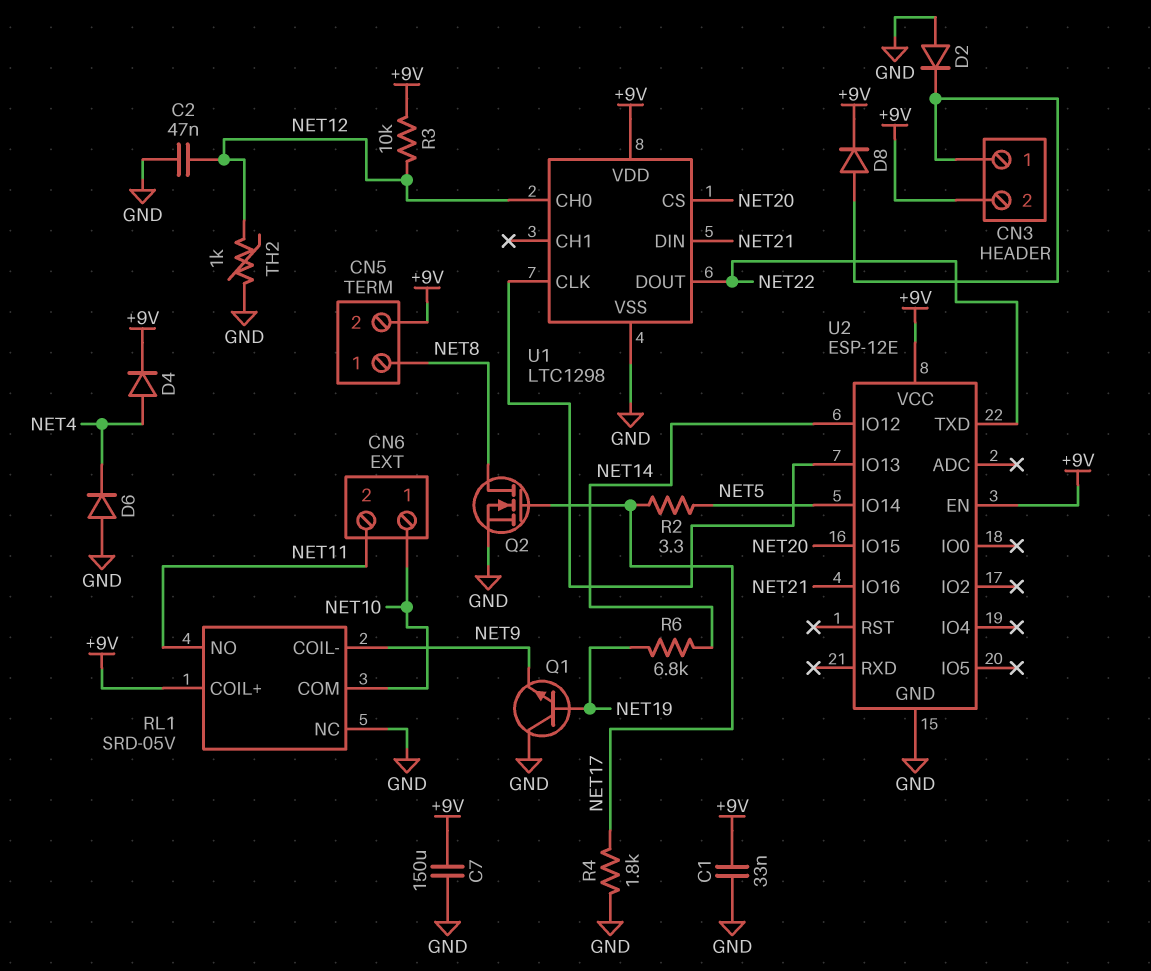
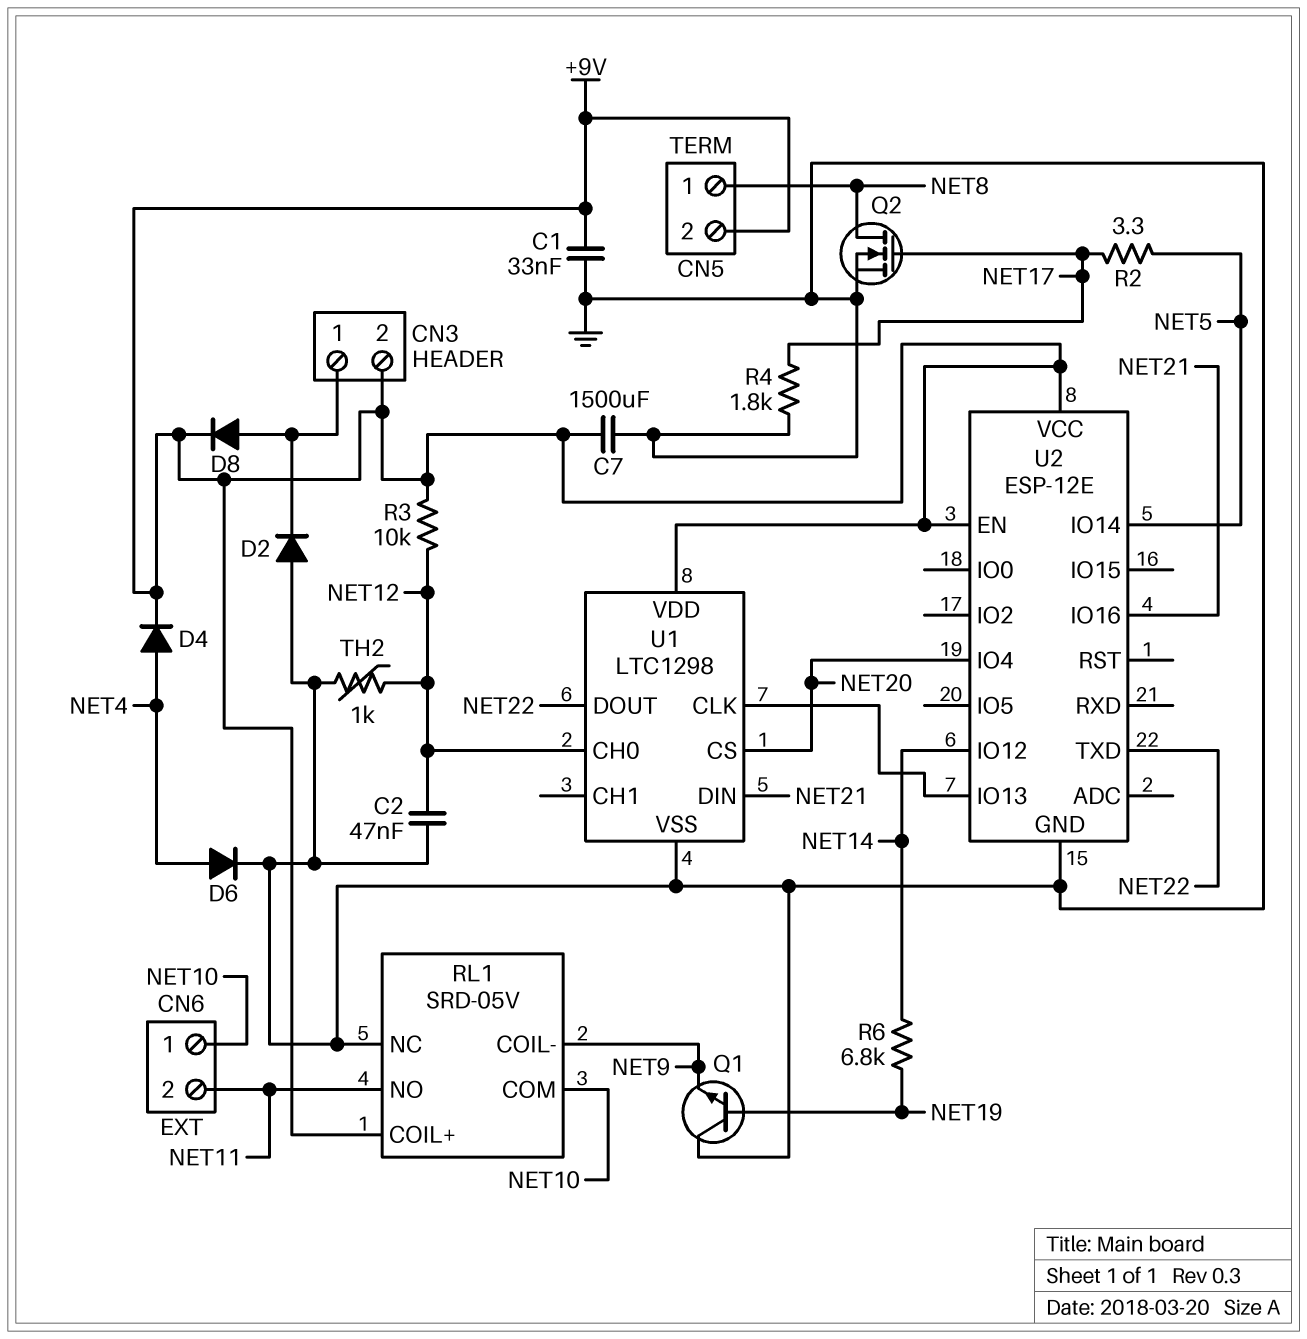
C7: 150uF (+9V, GND) -> 1500uF (+9V, GND)
D6: diode (A GND, K NET4) -> diode (A NET4, K GND)
U2 pin IO4: none -> NET20
U2 pin IO15: NET20 -> none

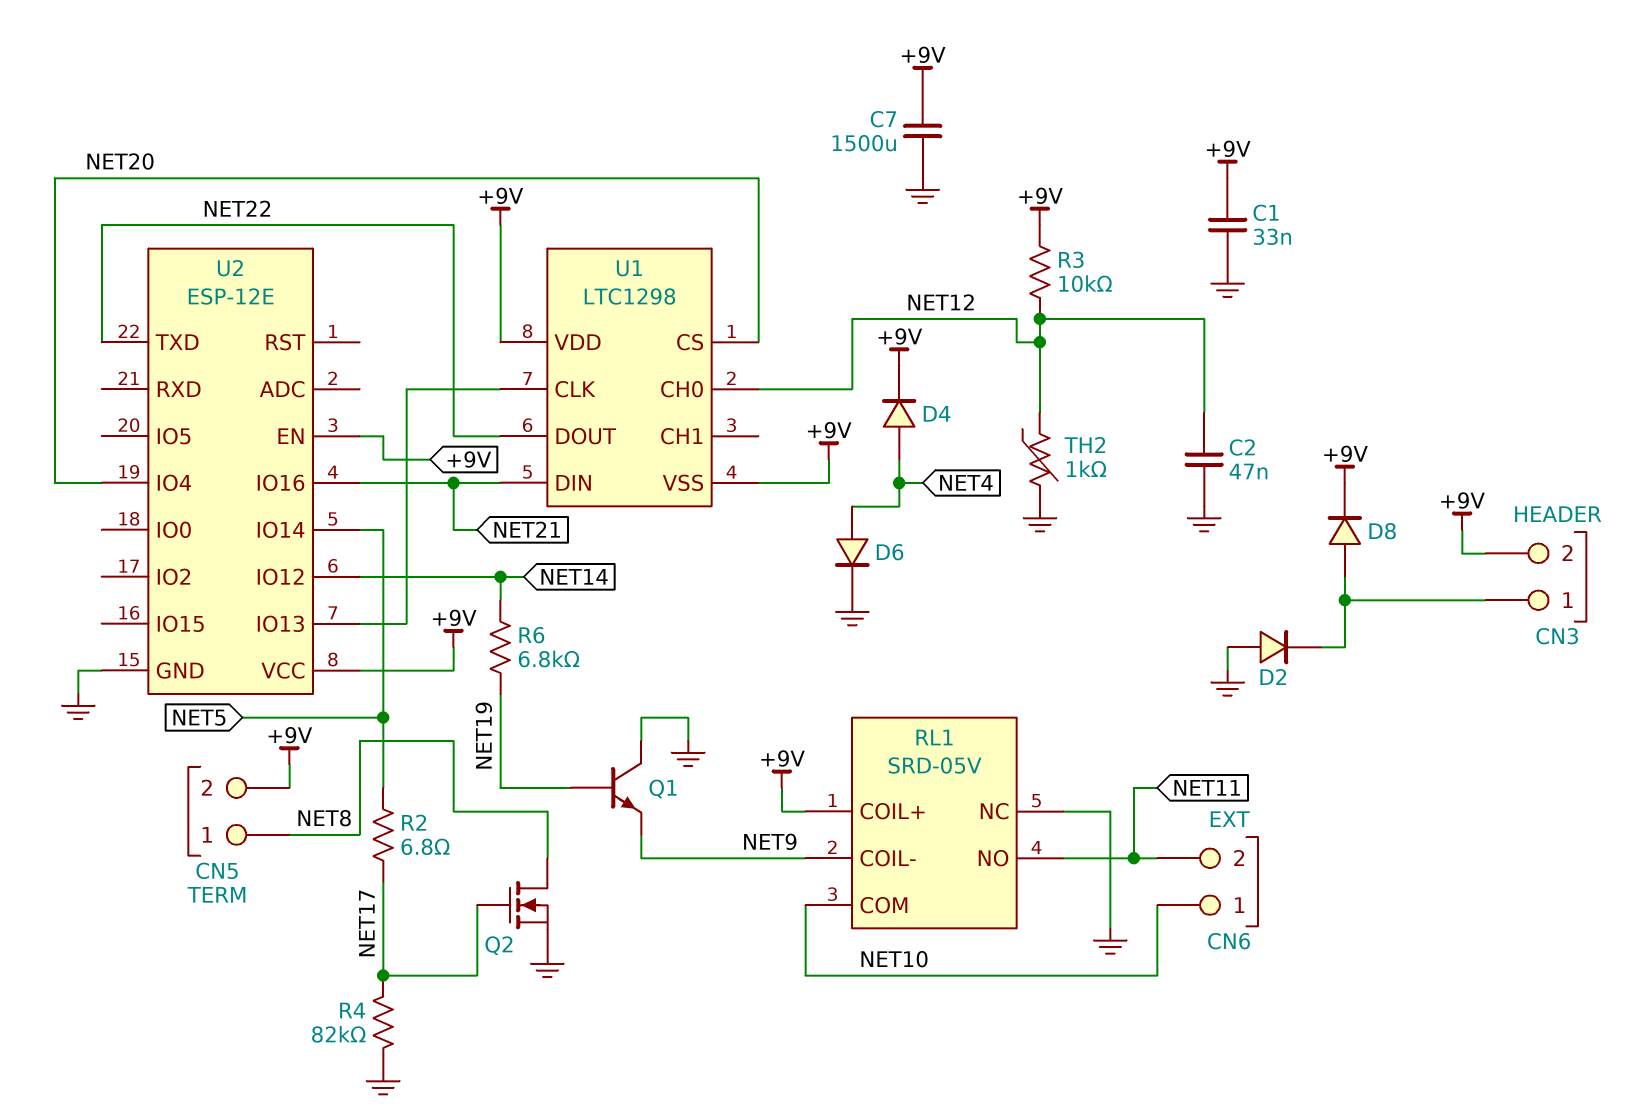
R2: 3.3 (NET5, NET17) -> 6.8 (NET5, NET17)
R4: 1.8k (GND, NET17) -> 82k (GND, NET17)
U1 pin VSS: GND -> +9V

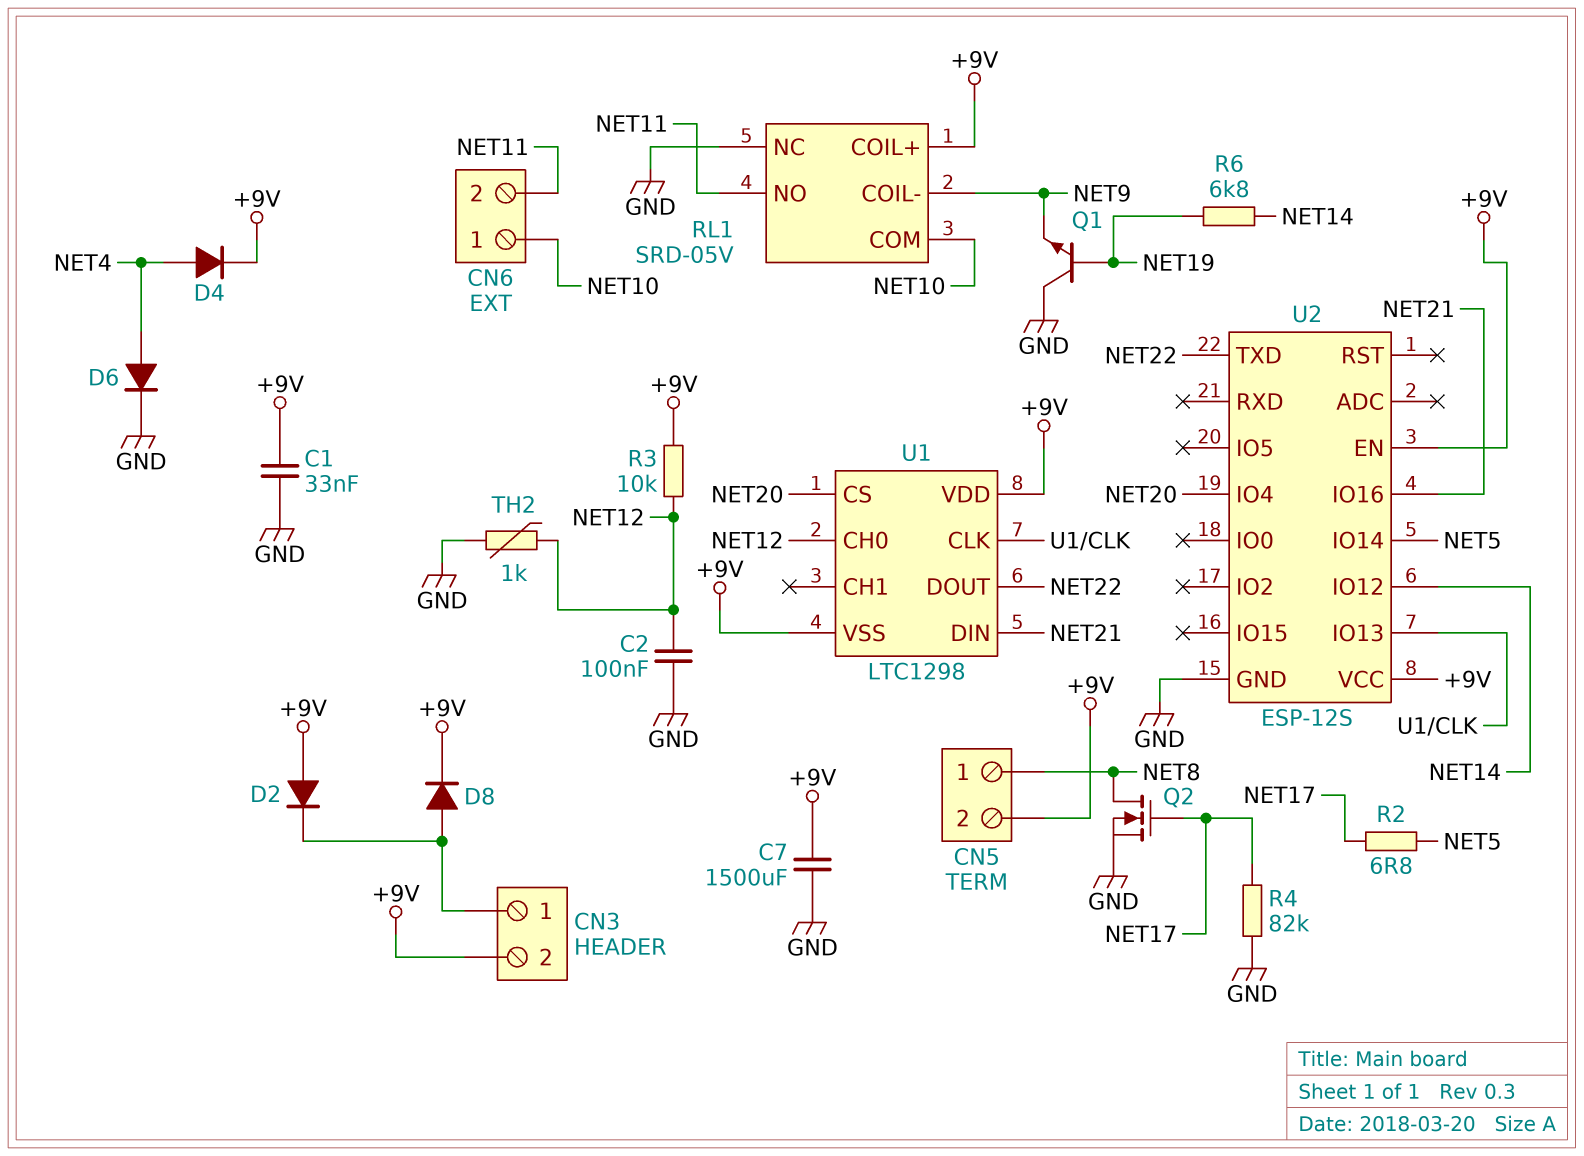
C2: 47nF (GND, NET12) -> 100nF (GND, NET12)
D2: diode (A GND, K CN3/1) -> diode (A +9V, K CN3/1)
U2: ESP-12E -> ESP-12S

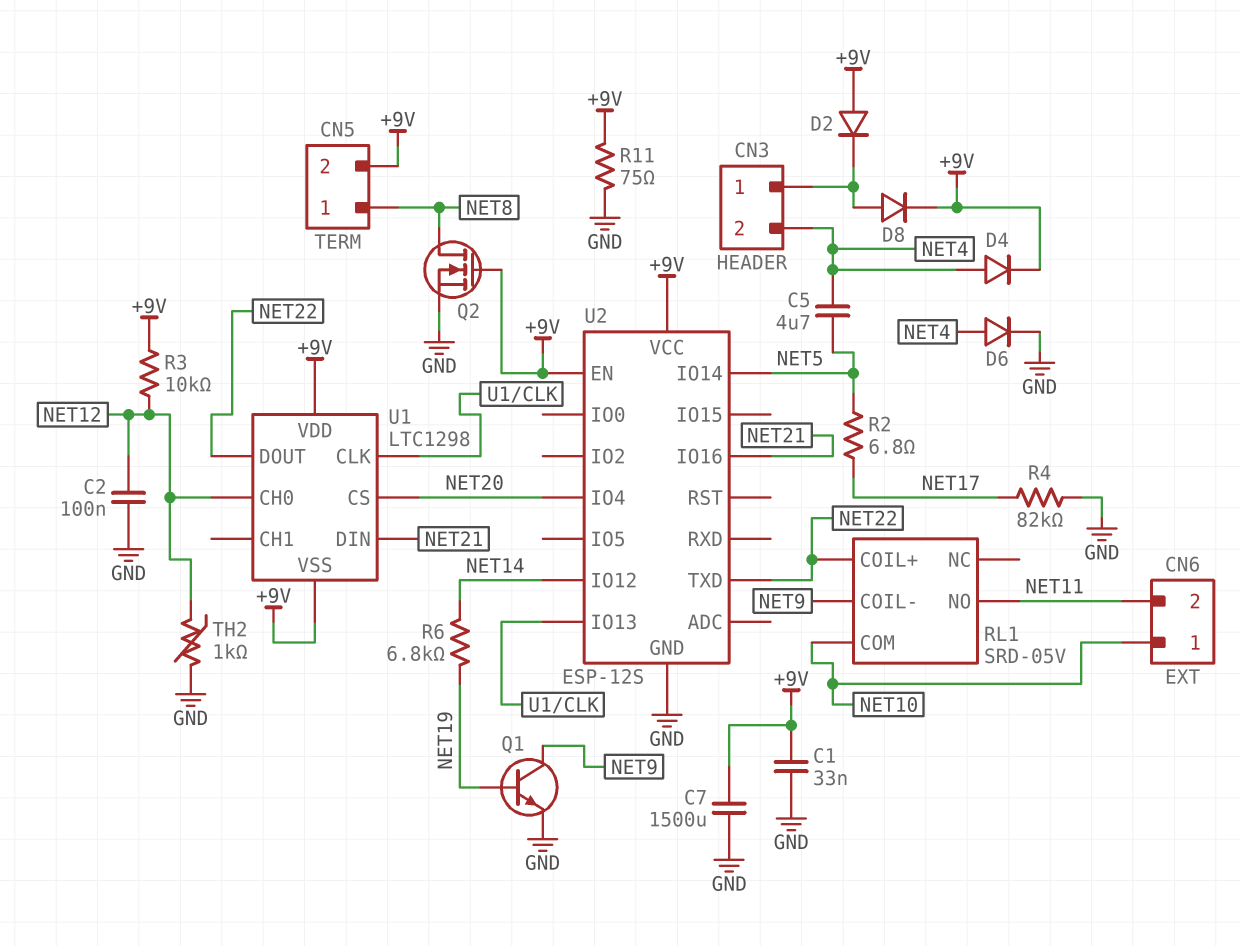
C5: none -> 4.7uF (NET4, NET5)
CN3 pin 2: +9V -> NET4
Q1: NPN (B NET19, C GND, E NET9) -> NPN (B NET19, C NET9, E GND)
Q2: NMOS (G NET17, D NET8, S GND) -> NMOS (G +9V, D NET8, S GND)
R11: none -> 75 (+9V, GND)
RL1 pin COIL+: +9V -> NET22
RL1 pin NC: GND -> none

